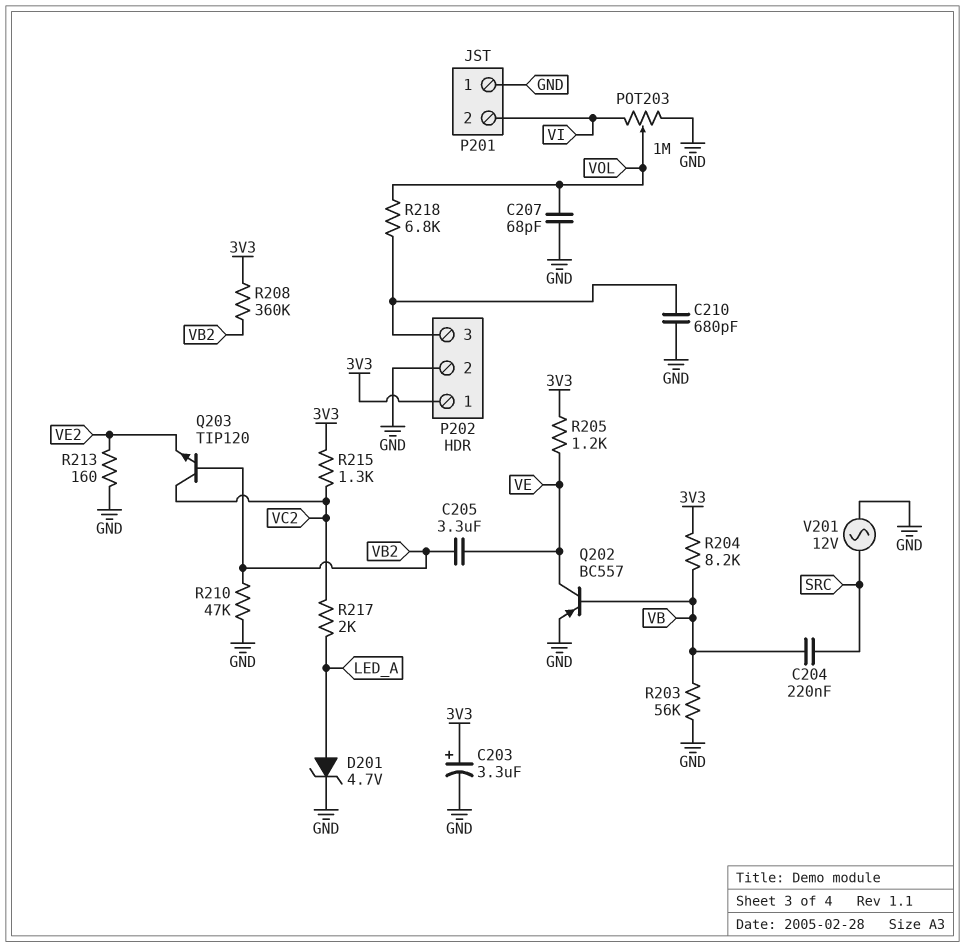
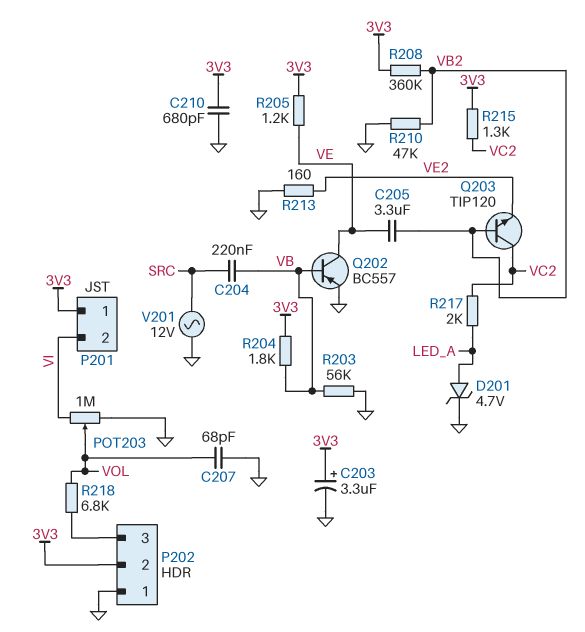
C210: 680pF (GND, P202/3) -> 680pF (3V3, GND)
P201 pin 1: GND -> 3V3
P202 pin 1: 3V3 -> GND
P202 pin 2: GND -> 3V3
R204: 8.2k (3V3, VB) -> 1.8k (3V3, VB)

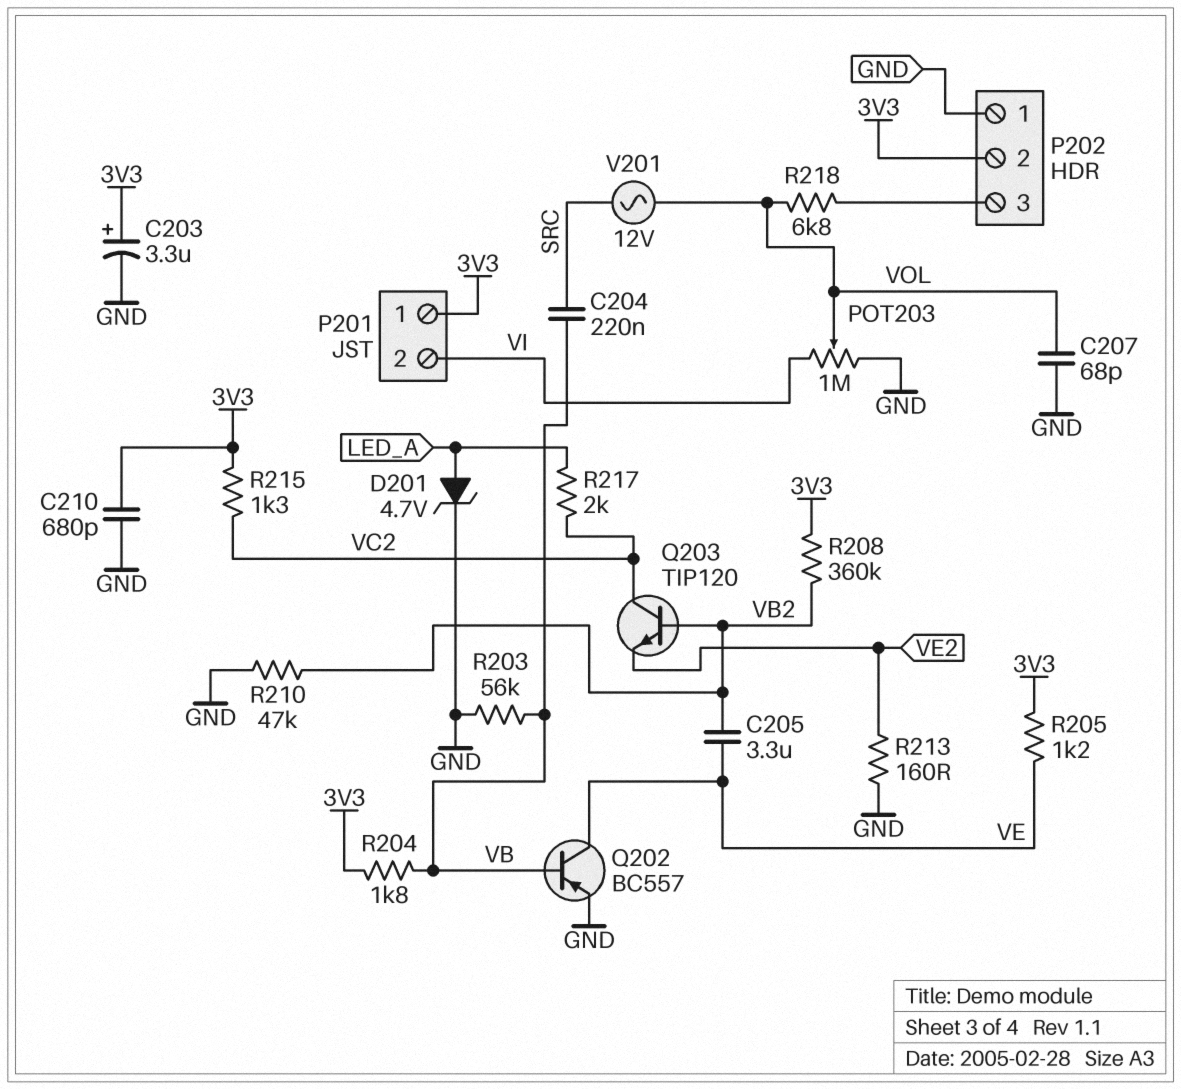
V201: AC 12V (GND, SRC) -> AC 12V (SRC, VOL)

